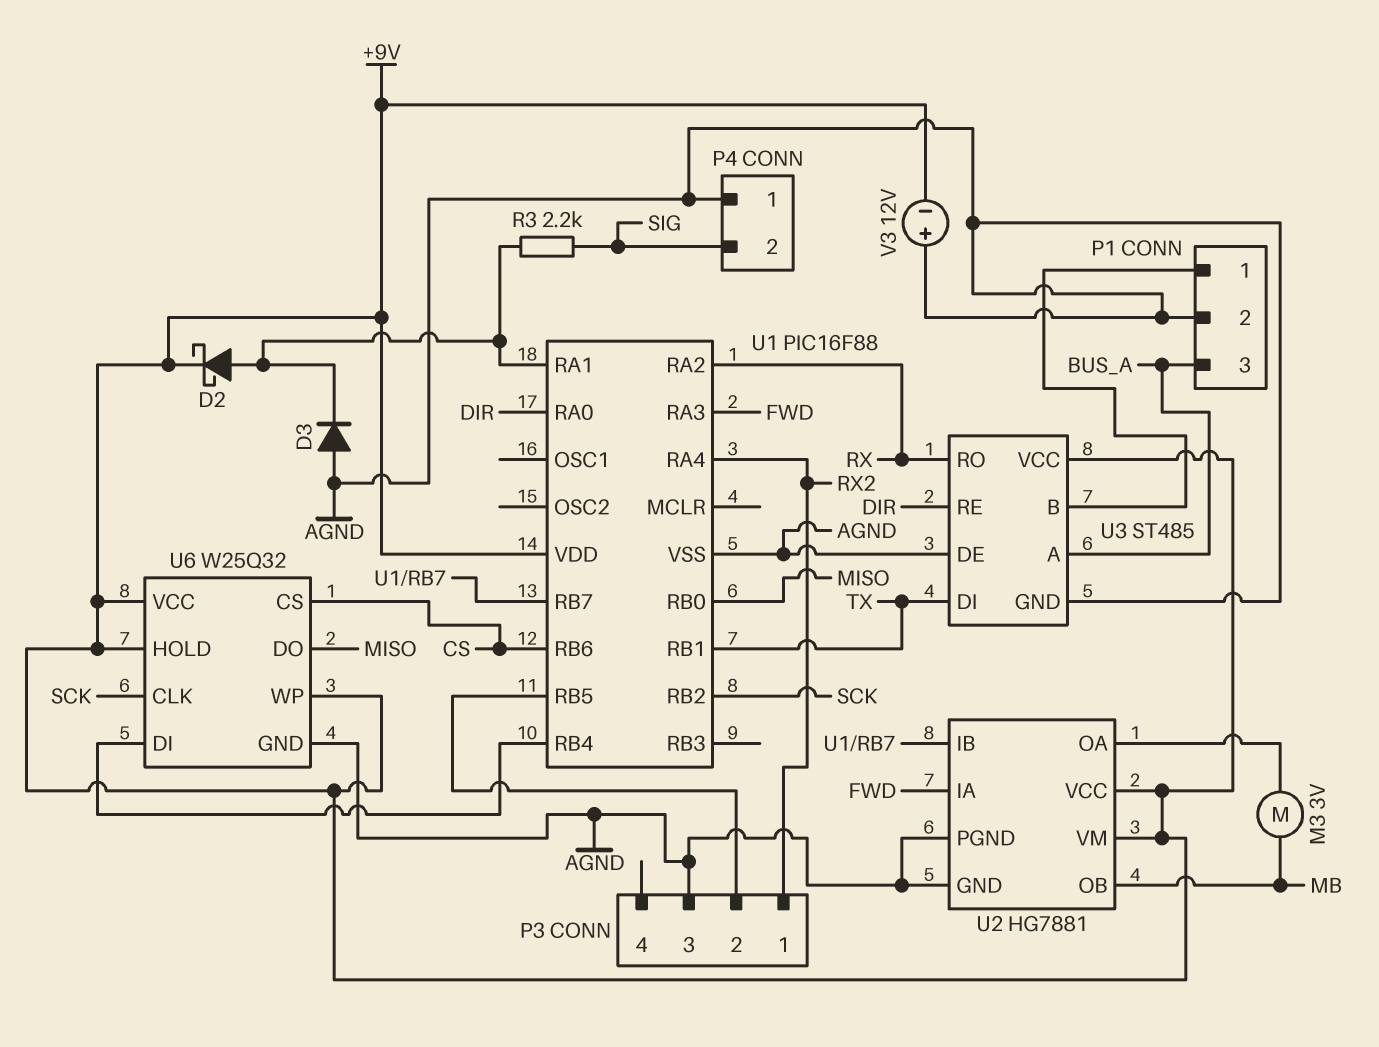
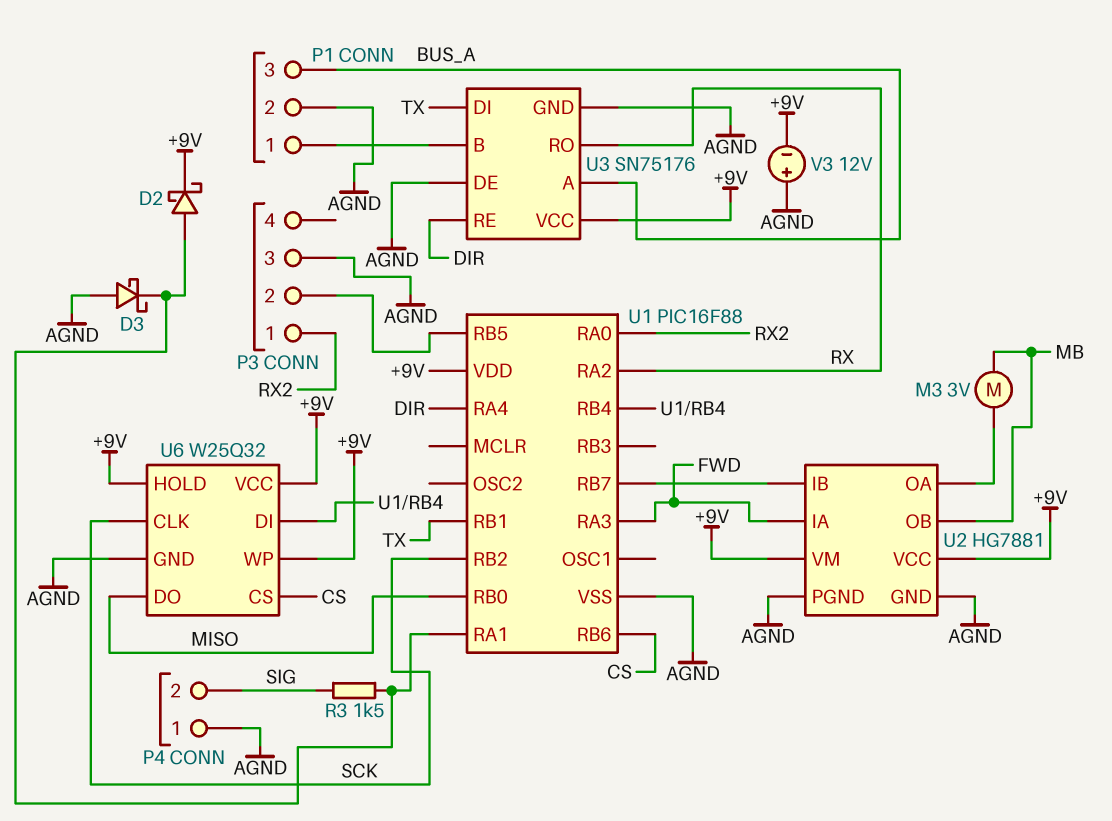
D3: diode (A AGND, K U1/RA1) -> schottky (A AGND, K U1/RA1)
R3: 2.2k (SIG, U1/RA1) -> 1.5k (SIG, U1/RA1)
U1 pin RA0: DIR -> RX2
U1 pin RA4: RX2 -> DIR
U3: ST485 -> SN75176

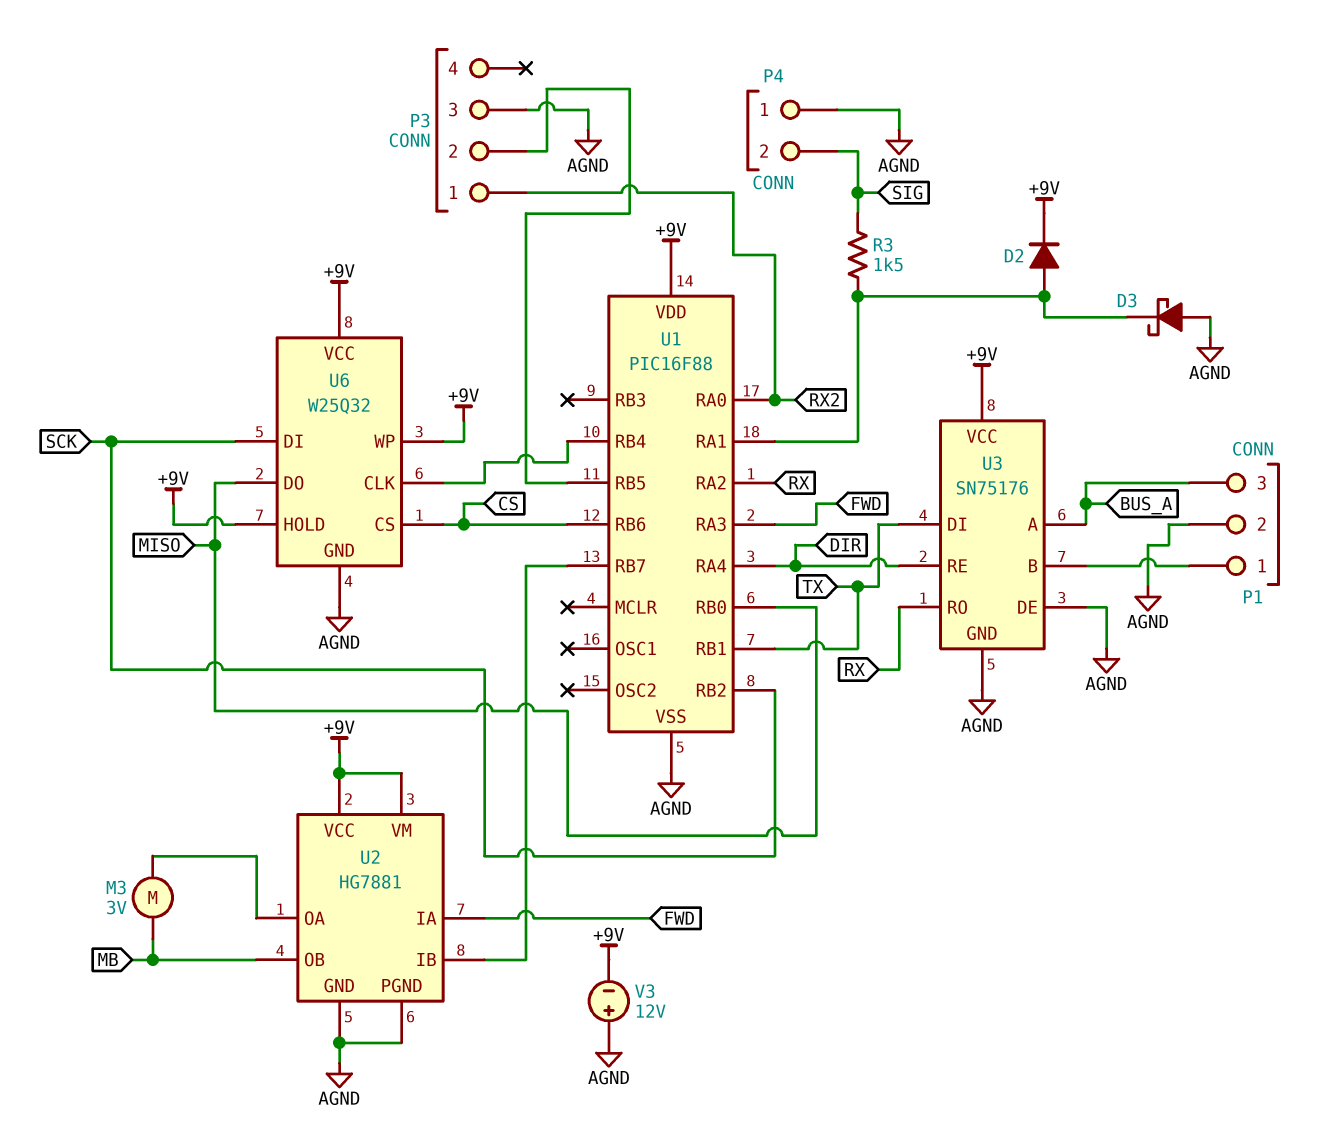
D2: schottky (A U1/RA1, K +9V) -> diode (A U1/RA1, K +9V)
U6 pin CLK: SCK -> U1/RB4
U6 pin DI: U1/RB4 -> SCK

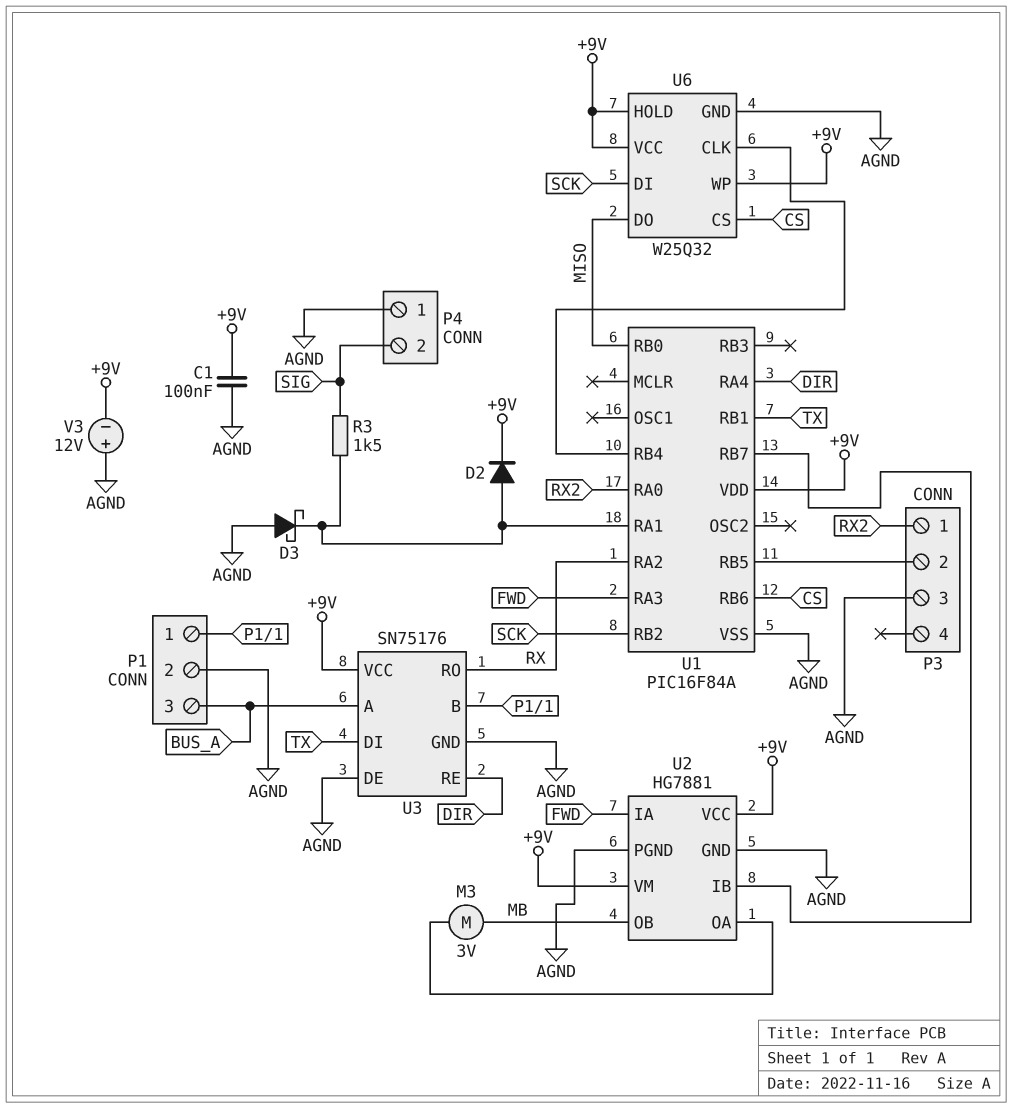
C1: none -> 100nF (+9V, AGND)
U1: PIC16F88 -> PIC16F84A

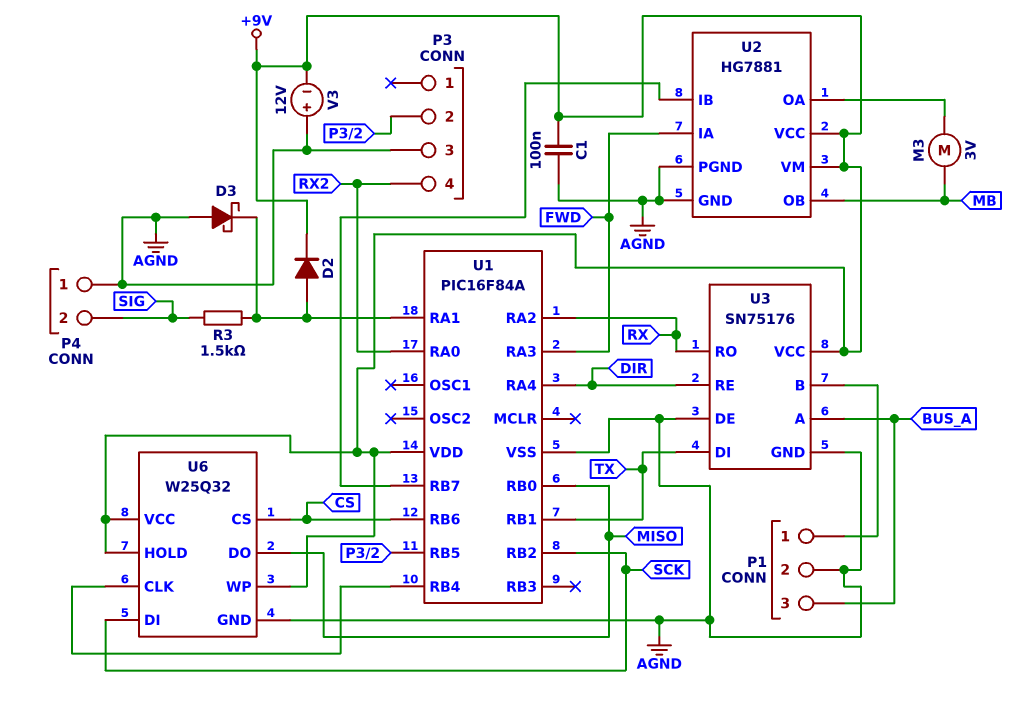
P3 pin 1: RX2 -> none
P3 pin 4: none -> RX2

